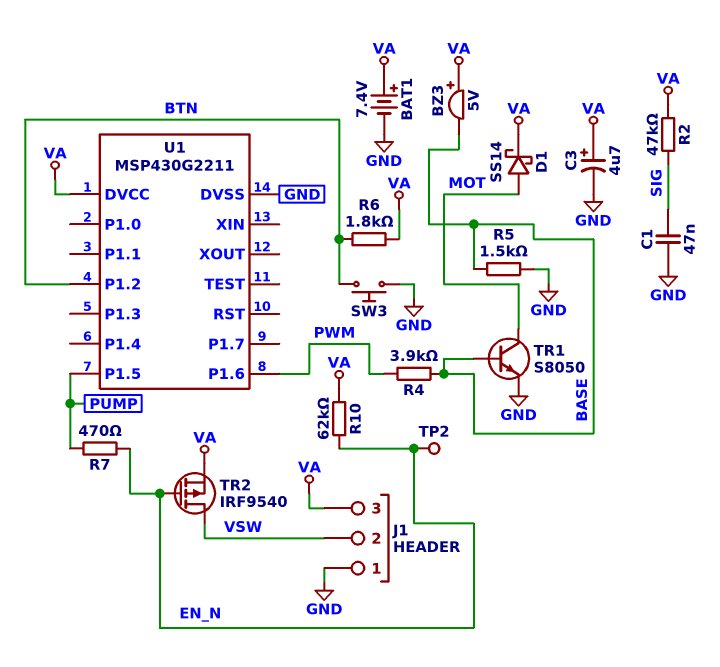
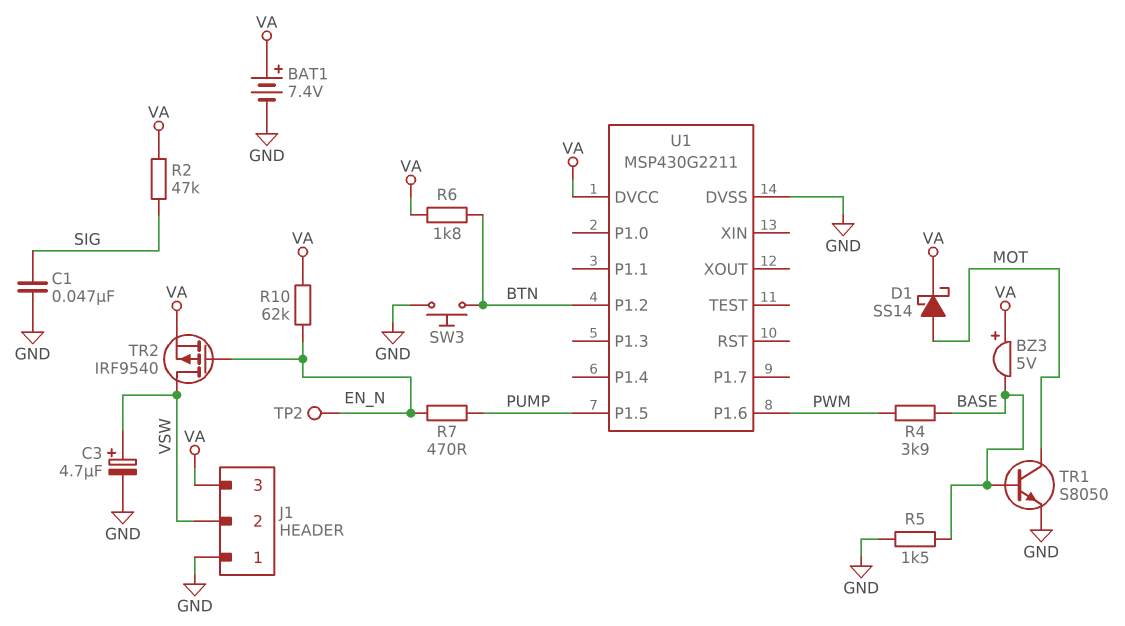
C3: 4.7uF (plus VA, minus GND) -> 4.7uF (plus VSW, minus GND)

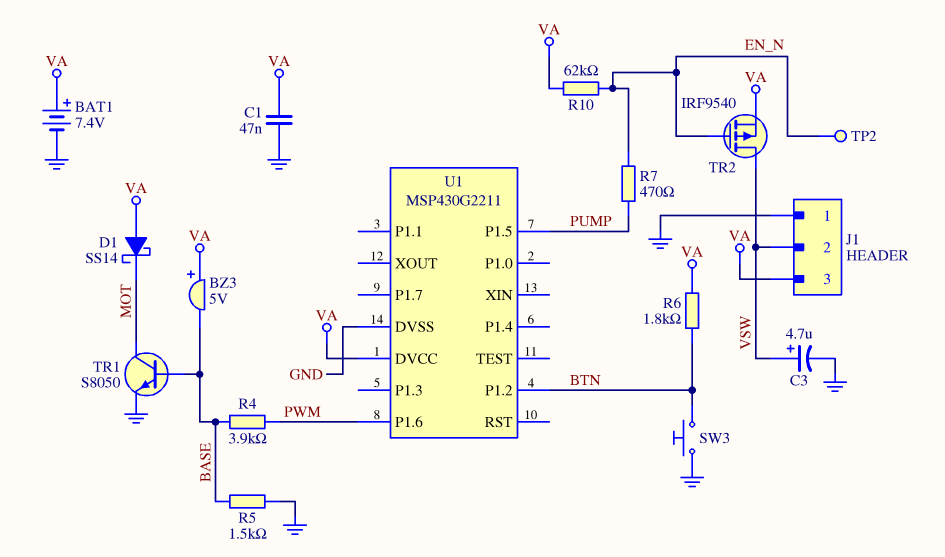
C1: 47nF (GND, SIG) -> 47nF (GND, VA)
D1: schottky SS14 (A MOT, K VA) -> schottky SS14 (A VA, K MOT)
R2: 47k (SIG, VA) -> none

